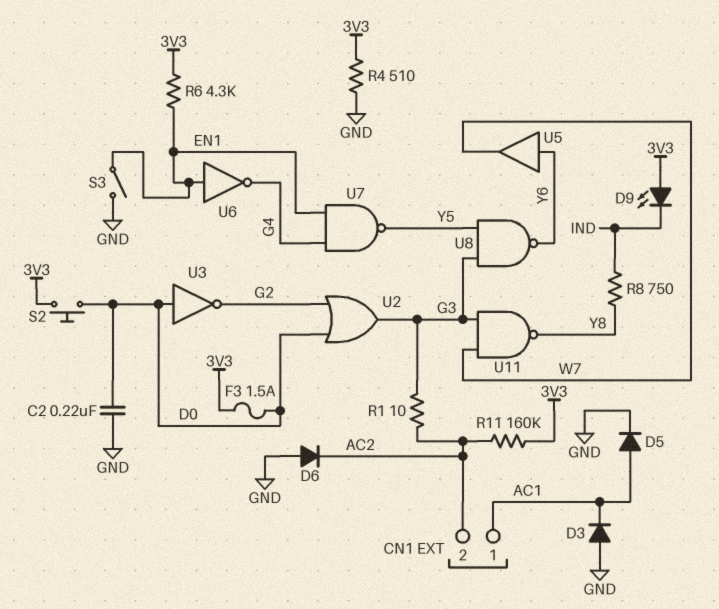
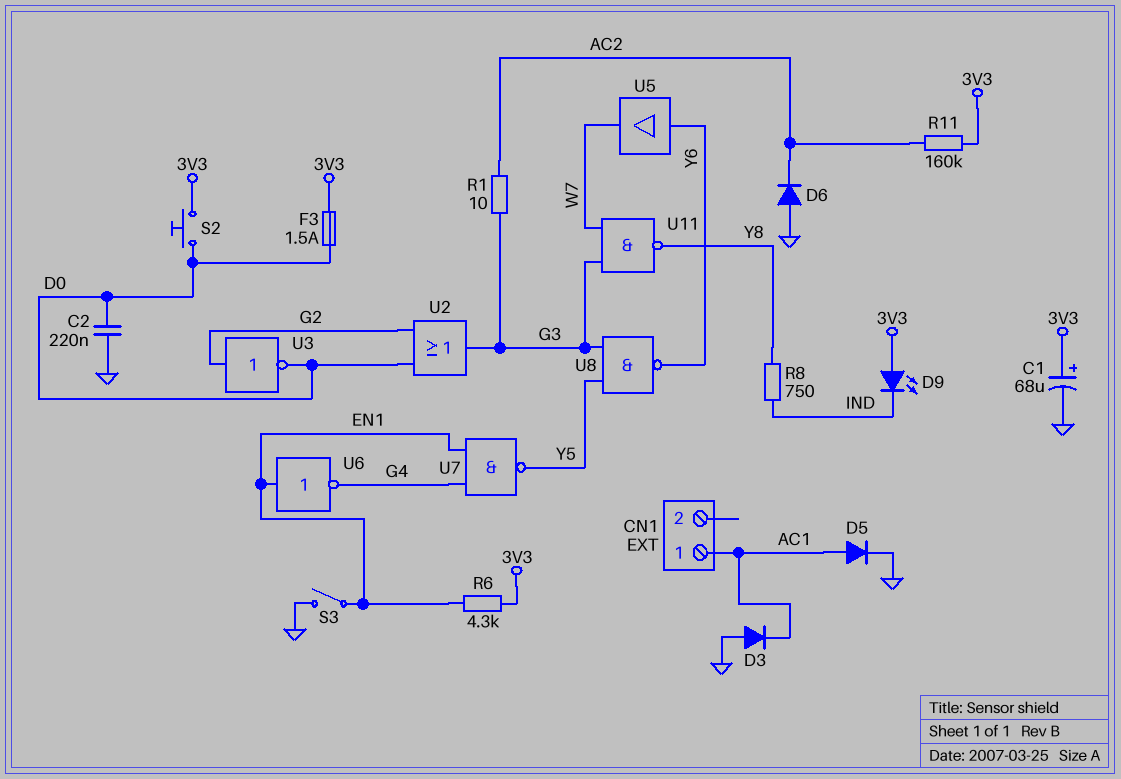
C1: none -> 68uF (plus 3V3, minus GND)
CN1 pin 2: AC2 -> none
R4: 510 (3V3, GND) -> none
U3: NOT (in D0, out G2) -> NOT (in G2, out D0)

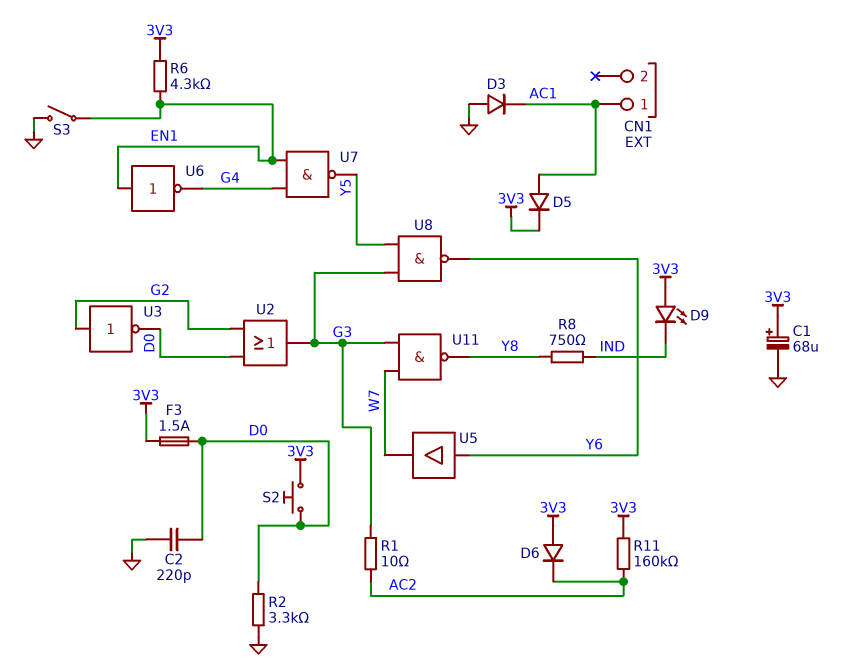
C2: 220nF (D0, GND) -> 220pF (D0, GND)
D5: diode (A AC1, K GND) -> diode (A AC1, K 3V3)
D6: diode (A GND, K AC2) -> diode (A 3V3, K AC2)
R2: none -> 3.3k (D0, GND)

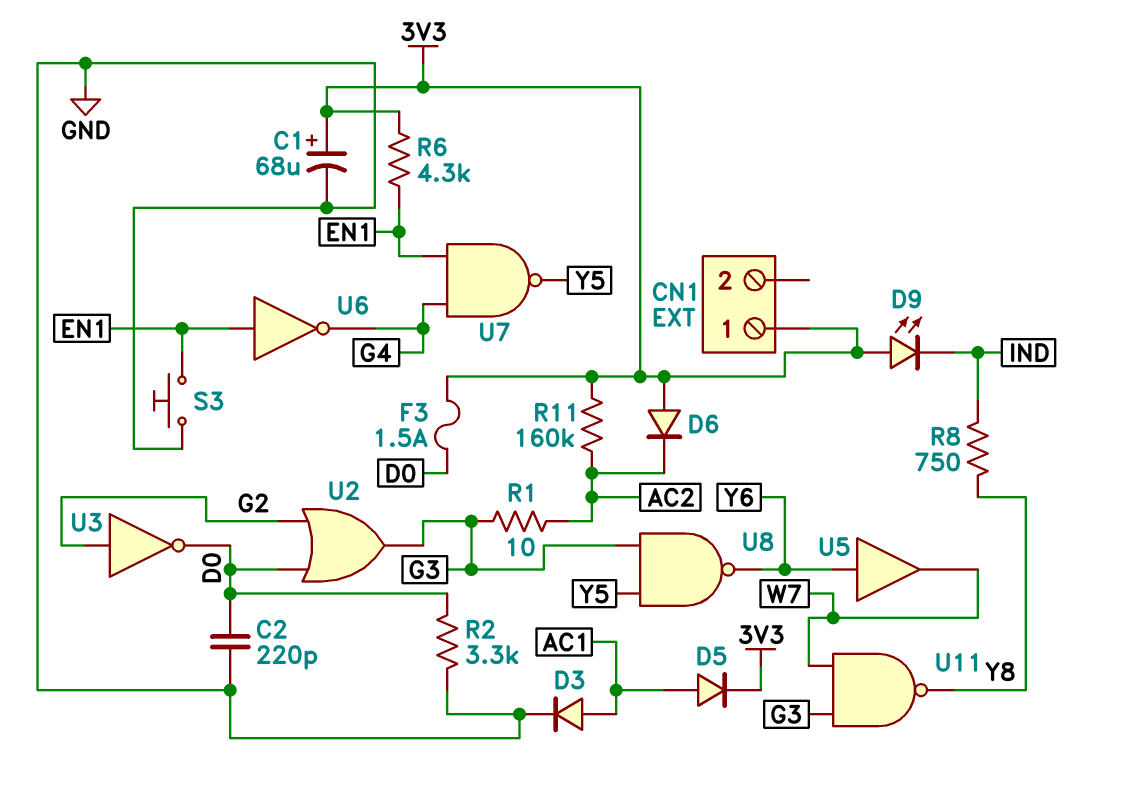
CN1 pin 1: AC1 -> 3V3
D3: diode (A GND, K AC1) -> diode (A AC1, K GND)
S2: button (3V3, D0) -> none
S3: switch (EN1, GND) -> button (EN1, GND)

